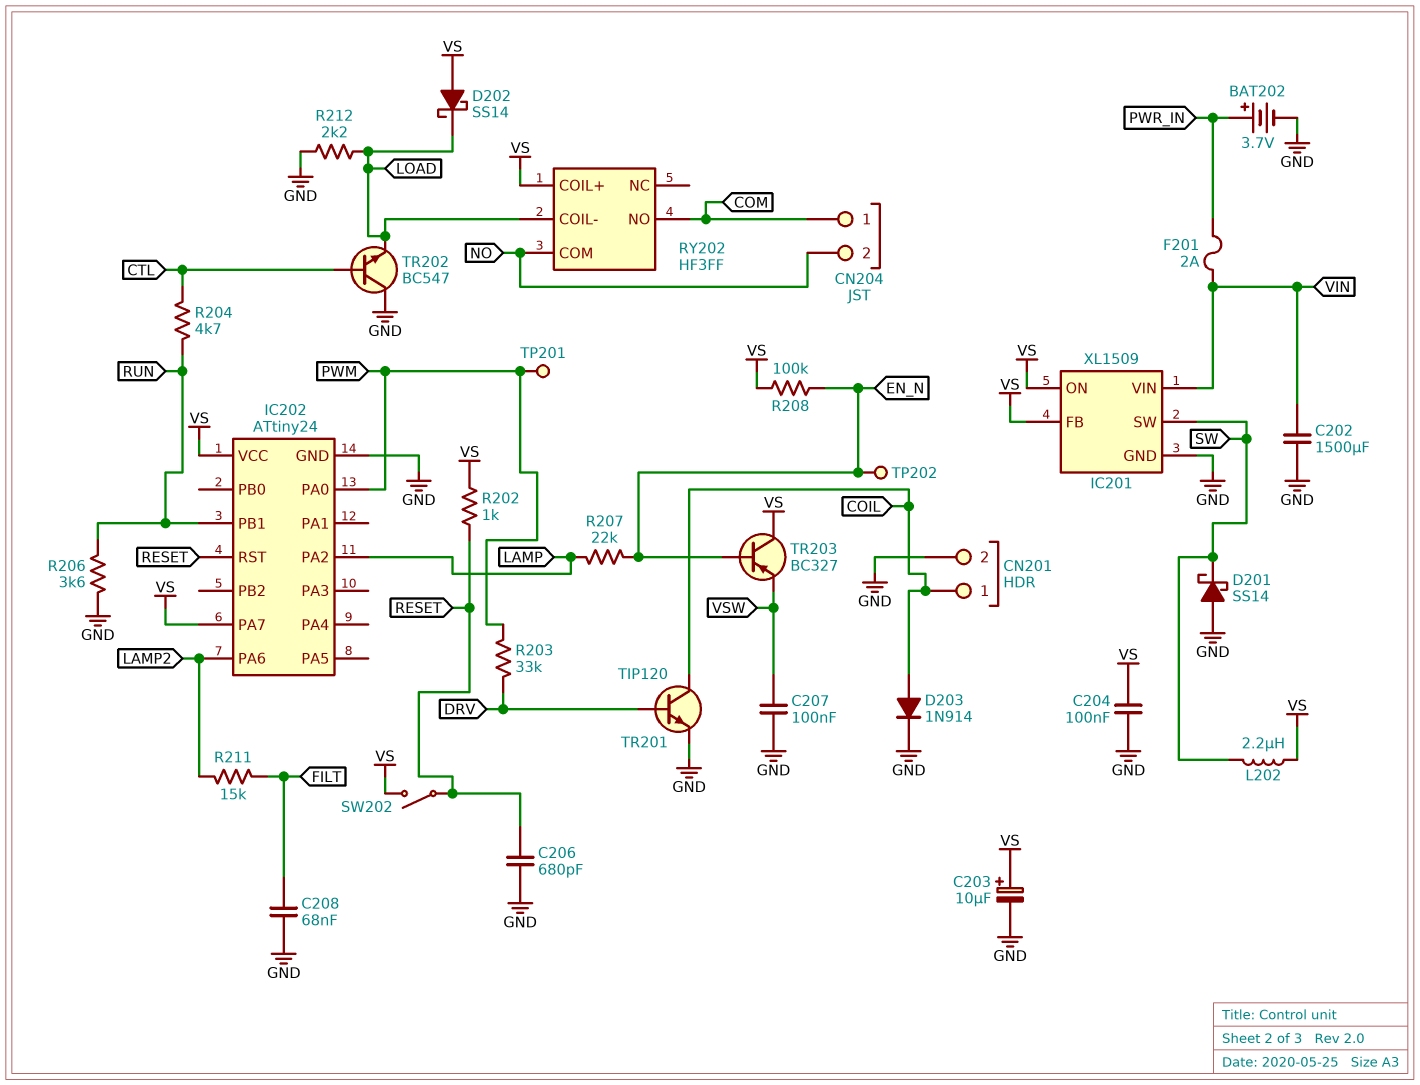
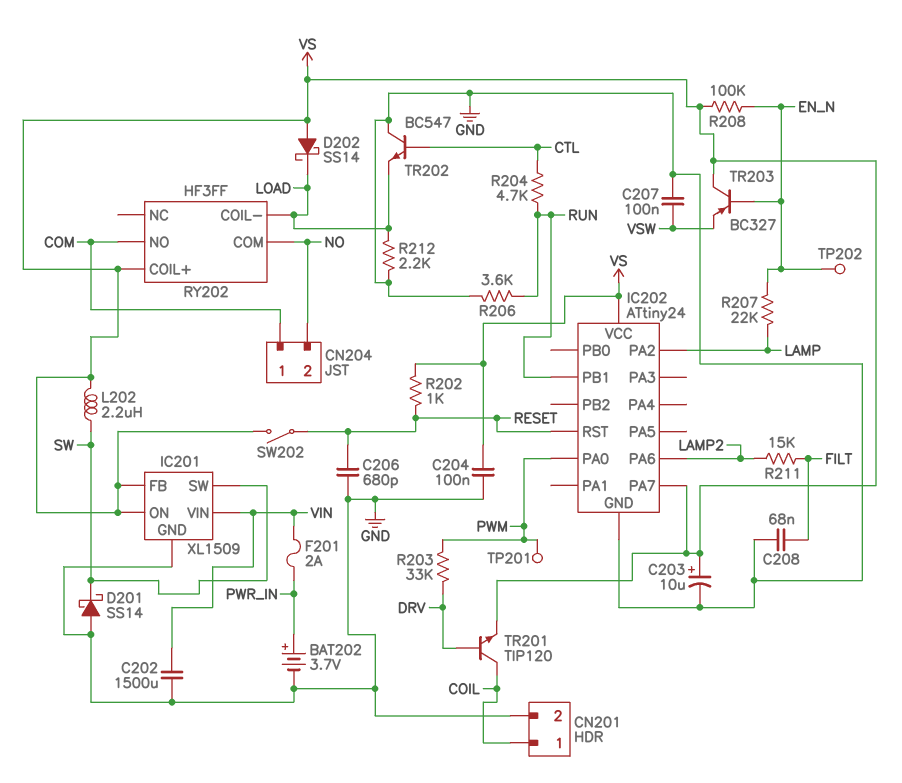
D203: diode 1N914 (A COIL, K GND) -> none
TR201: NPN TIP120 (B DRV, C COIL, E GND) -> NPN TIP120 (B DRV, C COIL, E VS)

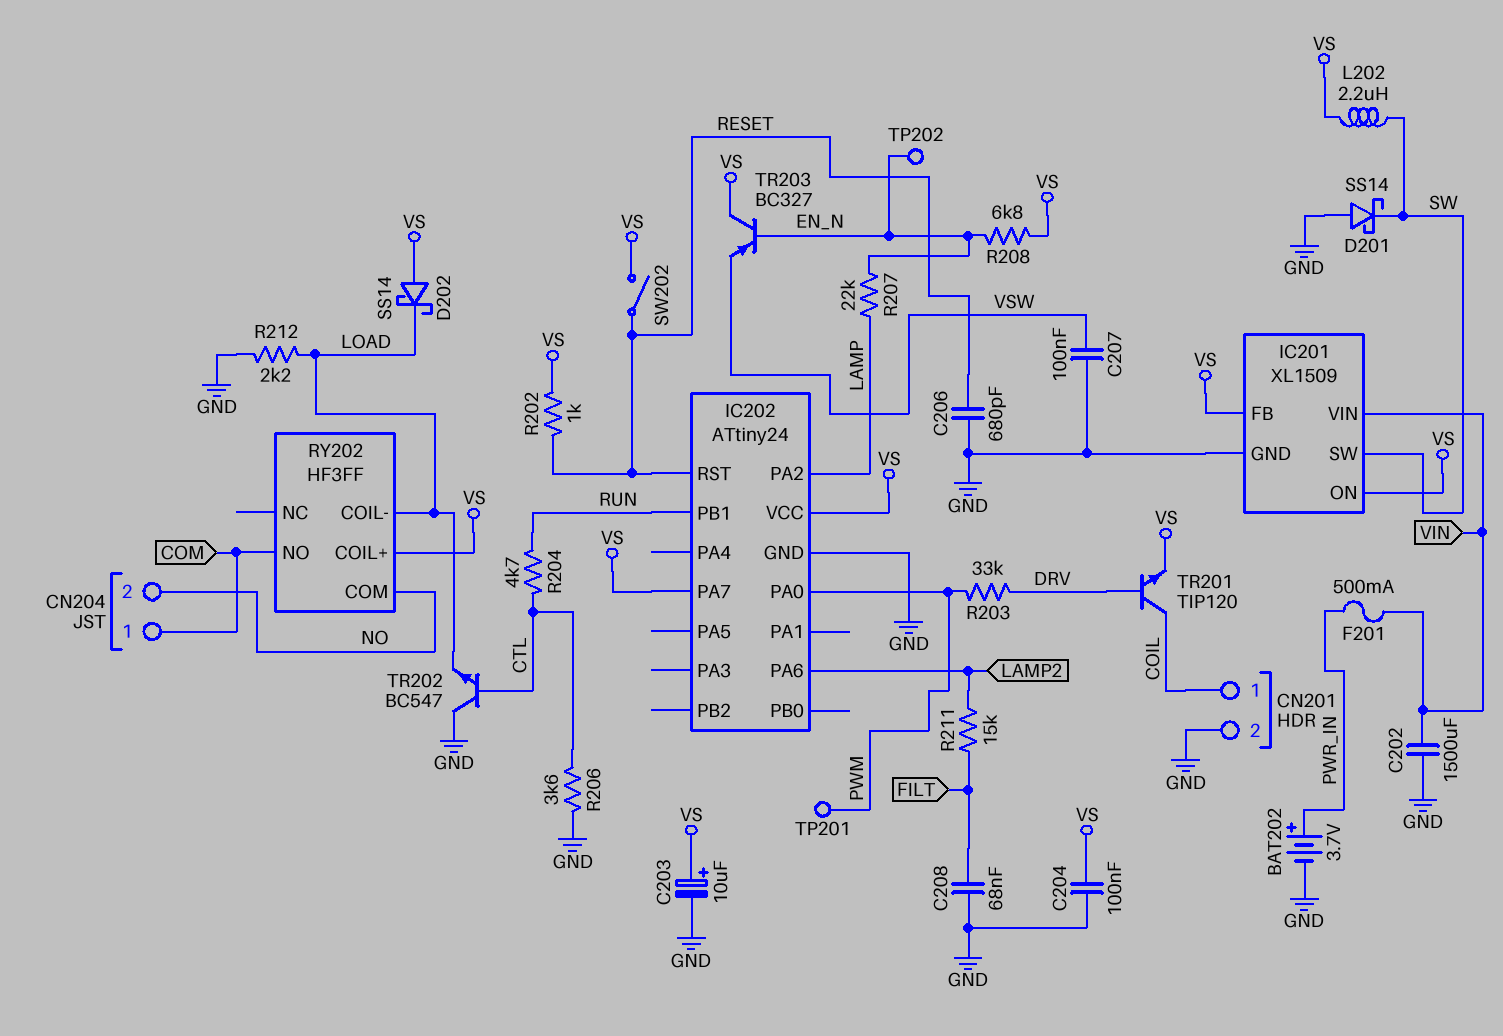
F201: 2A (PWR_IN, VIN) -> 500mA (PWR_IN, VIN)
R206: 3.6k (GND, RUN) -> 3.6k (CTL, GND)
R208: 100k (EN_N, VS) -> 6.8k (EN_N, VS)

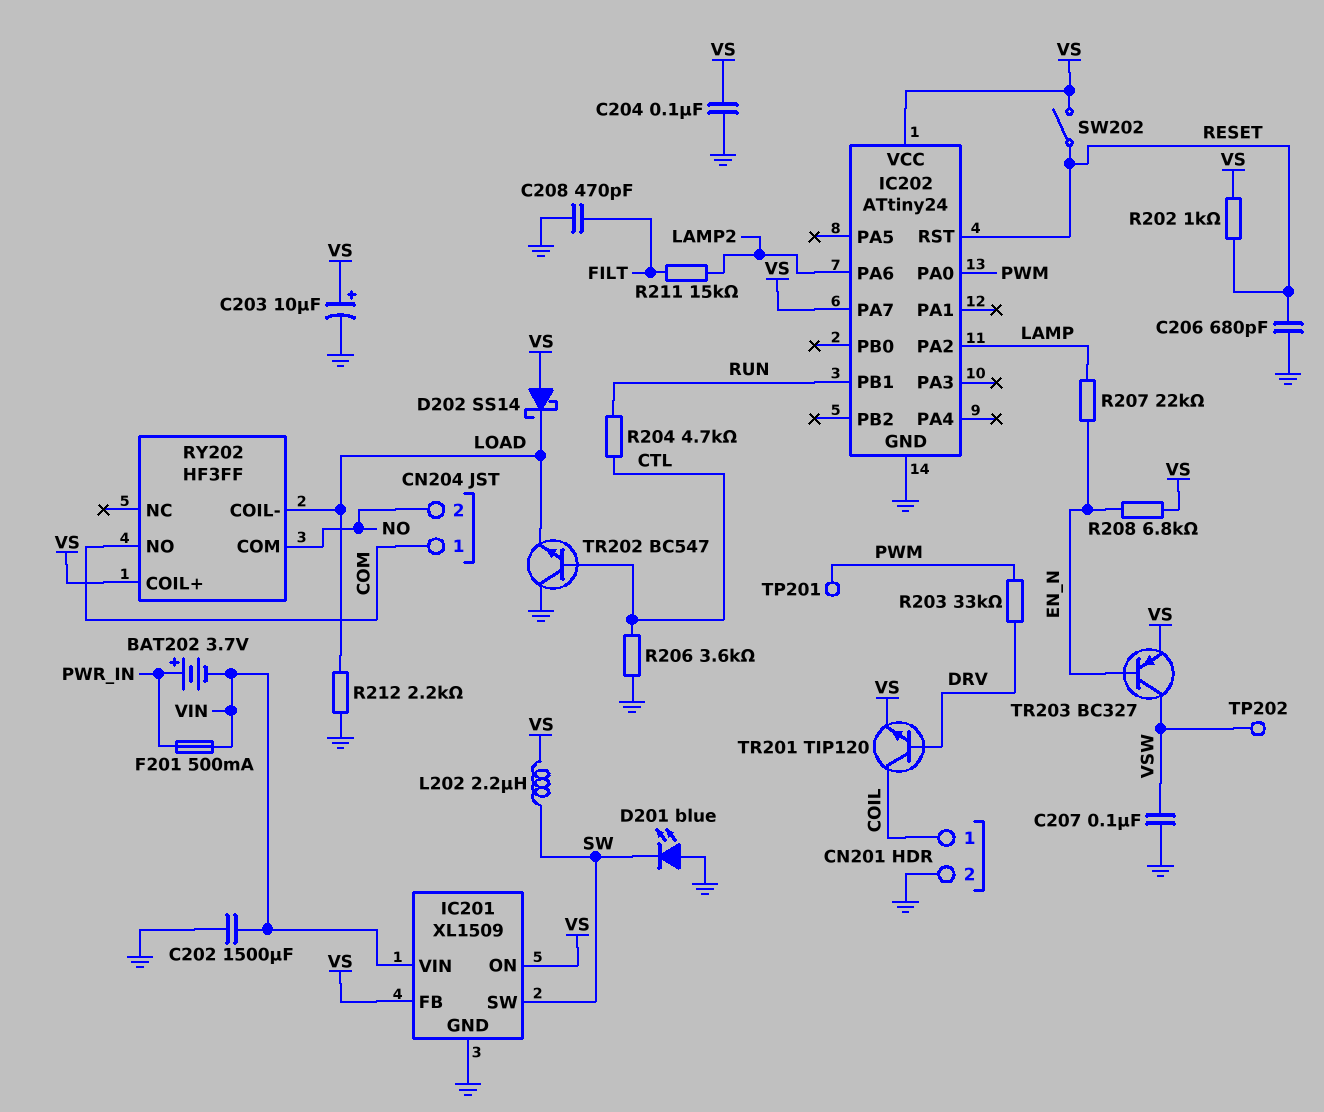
BAT202: 3.7V (plus PWR_IN, minus GND) -> 3.7V (plus PWR_IN, minus VIN)
C208: 68nF (FILT, GND) -> 470pF (FILT, GND)
D201: schottky SS14 (A GND, K SW) -> LED blue (A GND, K SW)
TP202: test point (EN_N) -> test point (VSW)
TR203: PNP BC327 (B EN_N, C VS, E VSW) -> PNP BC327 (B EN_N, C VSW, E VS)

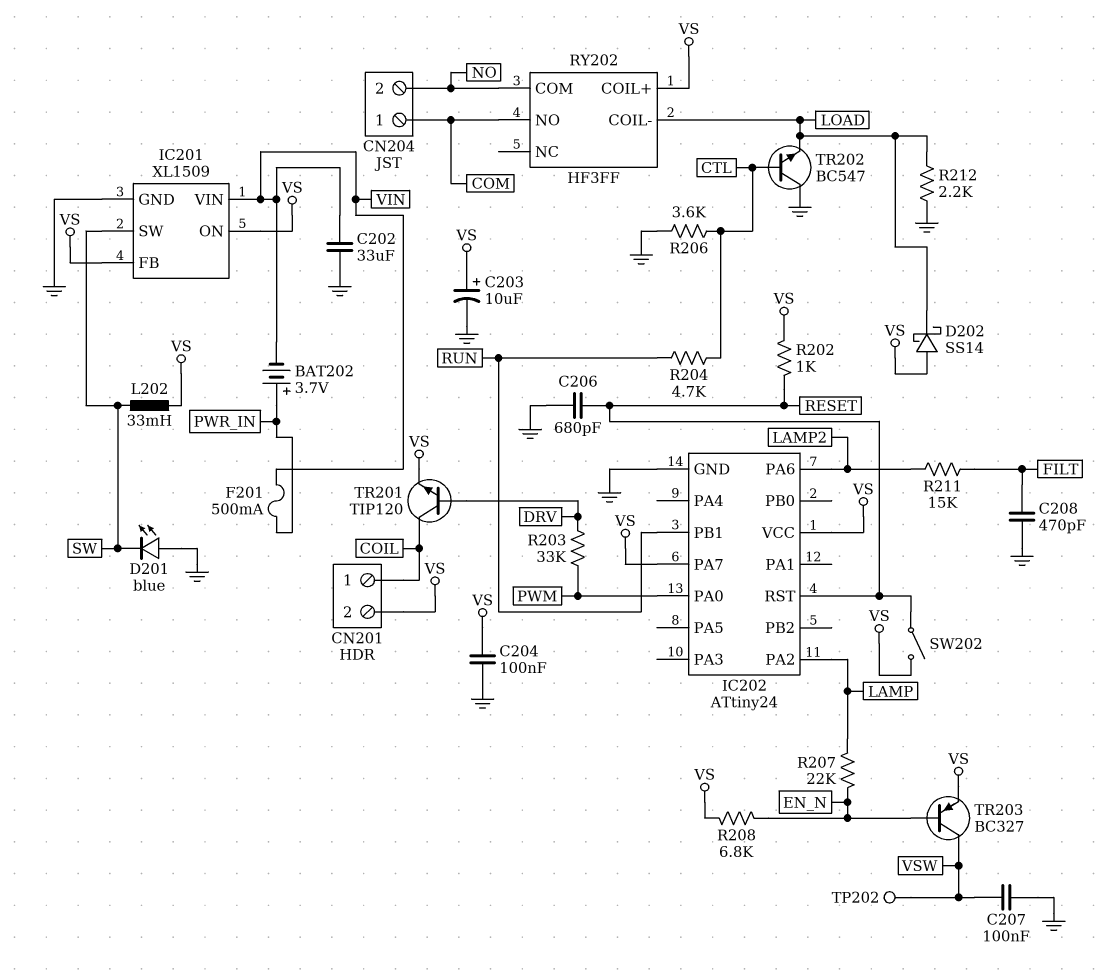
C202: 1500uF (GND, VIN) -> 33uF (GND, VIN)
CN201 pin 2: GND -> VS
L202: 2.2uH (SW, VS) -> 33mH (SW, VS)
TP201: test point (PWM) -> none

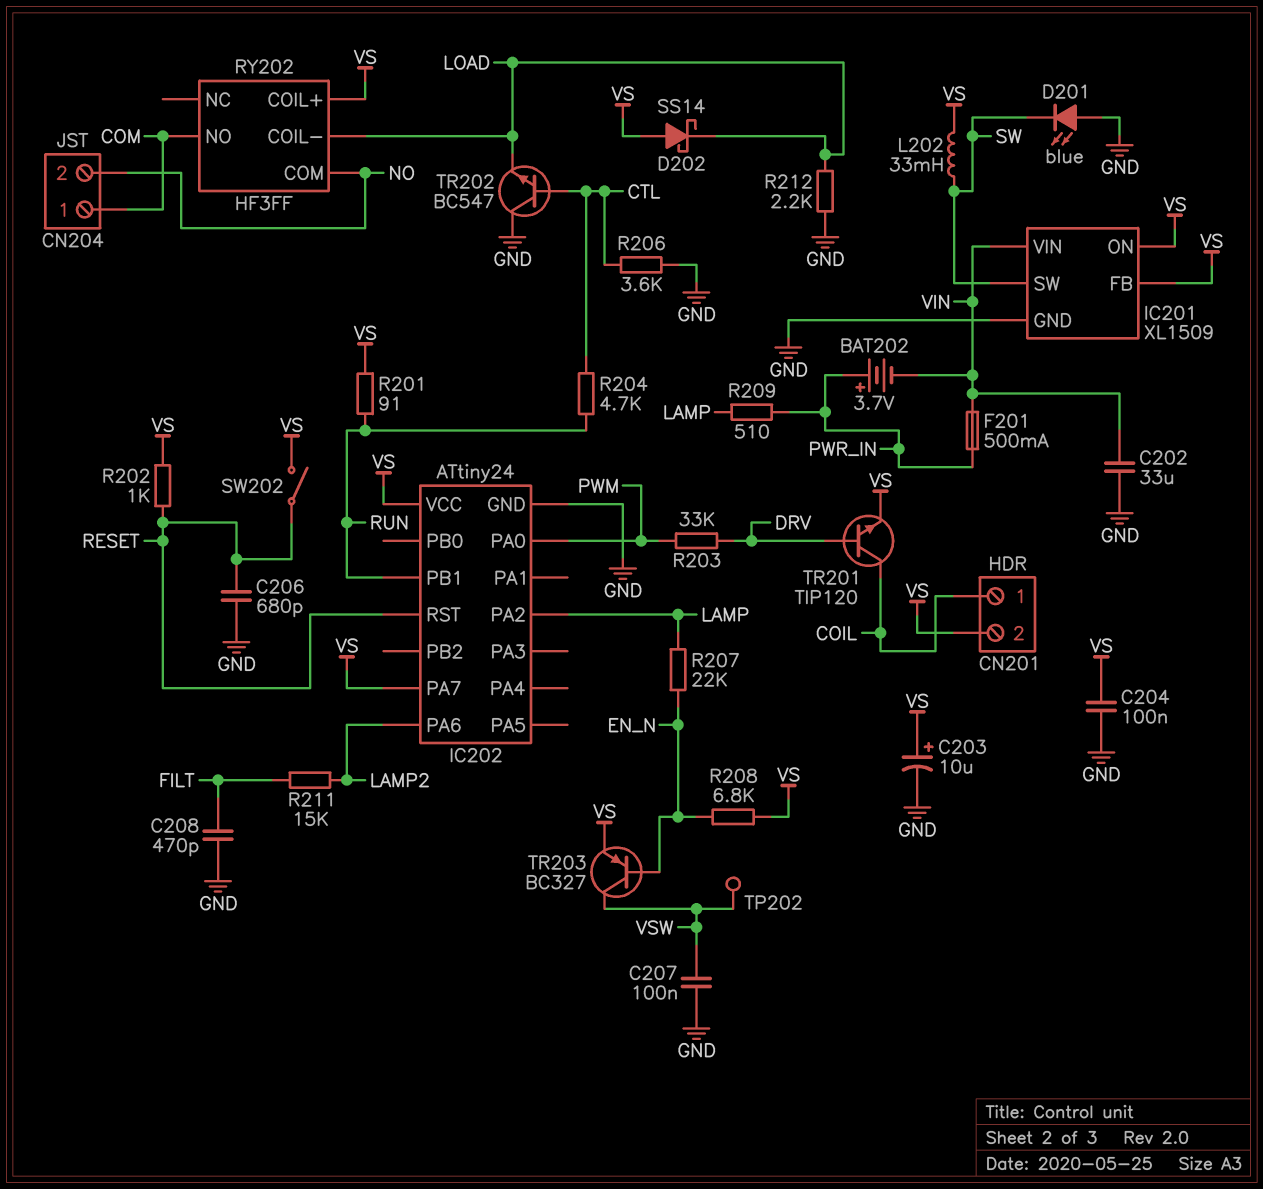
R201: none -> 91 (RUN, VS)
R209: none -> 510 (LAMP, PWR_IN)

